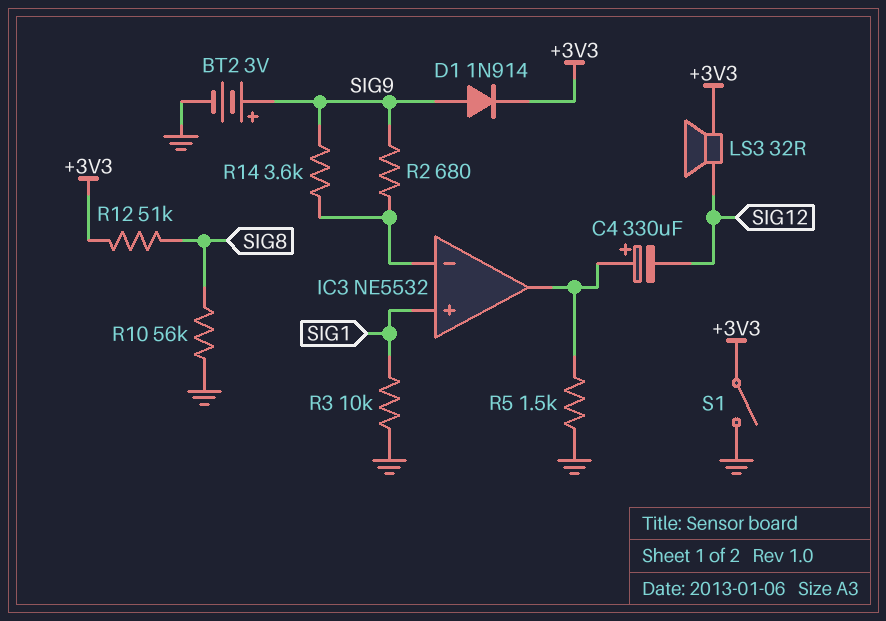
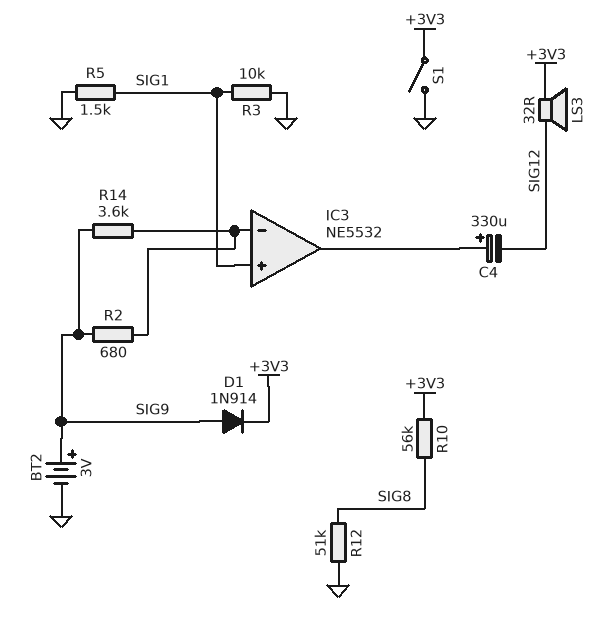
R5: 1.5k (GND, IC3/out) -> 1.5k (GND, SIG1)
R10: 56k (GND, SIG8) -> 56k (+3V3, SIG8)
R12: 51k (+3V3, SIG8) -> 51k (GND, SIG8)

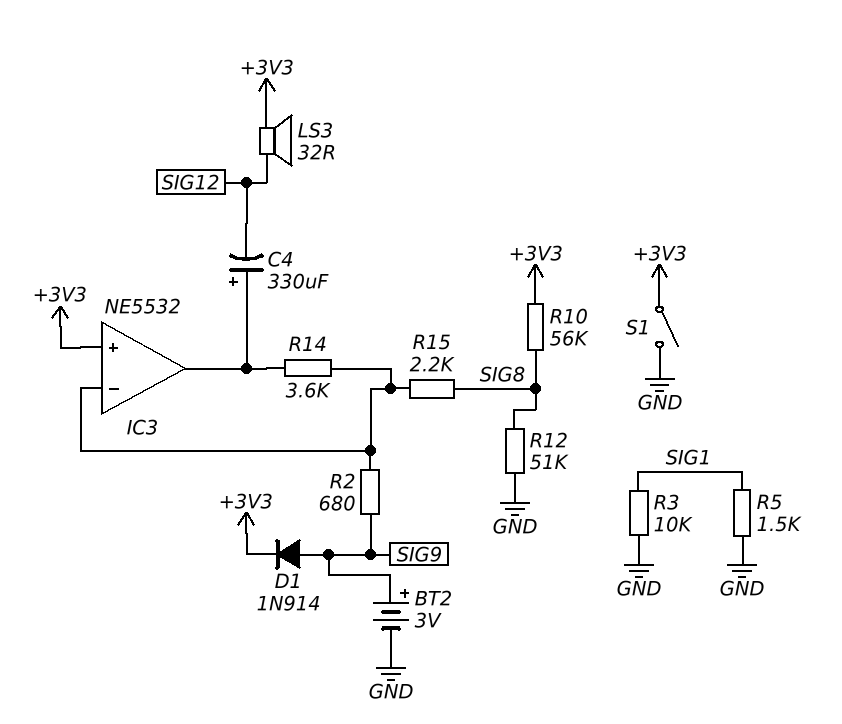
IC3 pin in+: SIG1 -> +3V3
R14: 3.6k (IC3/in-, SIG9) -> 3.6k (IC3/in-, IC3/out)
R15: none -> 2.2k (IC3/in-, SIG8)

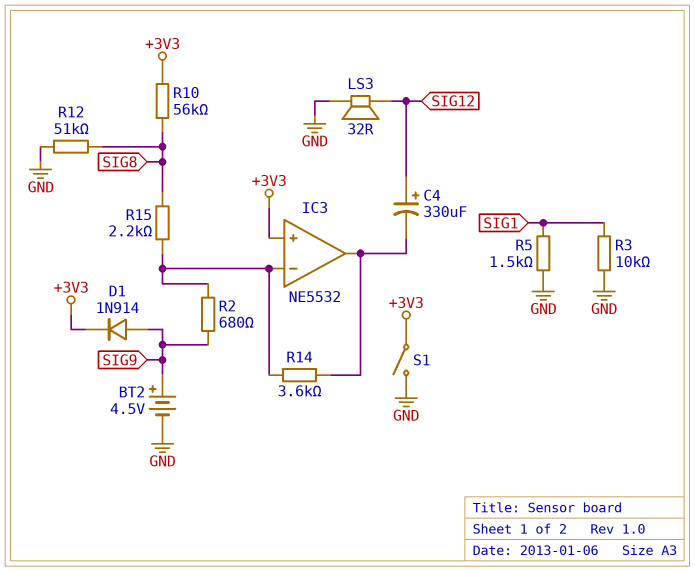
BT2: 3V (plus SIG9, minus GND) -> 4.5V (plus SIG9, minus GND)
C4: 330uF (plus IC3/out, minus SIG12) -> 330uF (plus SIG12, minus IC3/out)
LS3: speaker 32R (+3V3, SIG12) -> speaker 32R (GND, SIG12)

